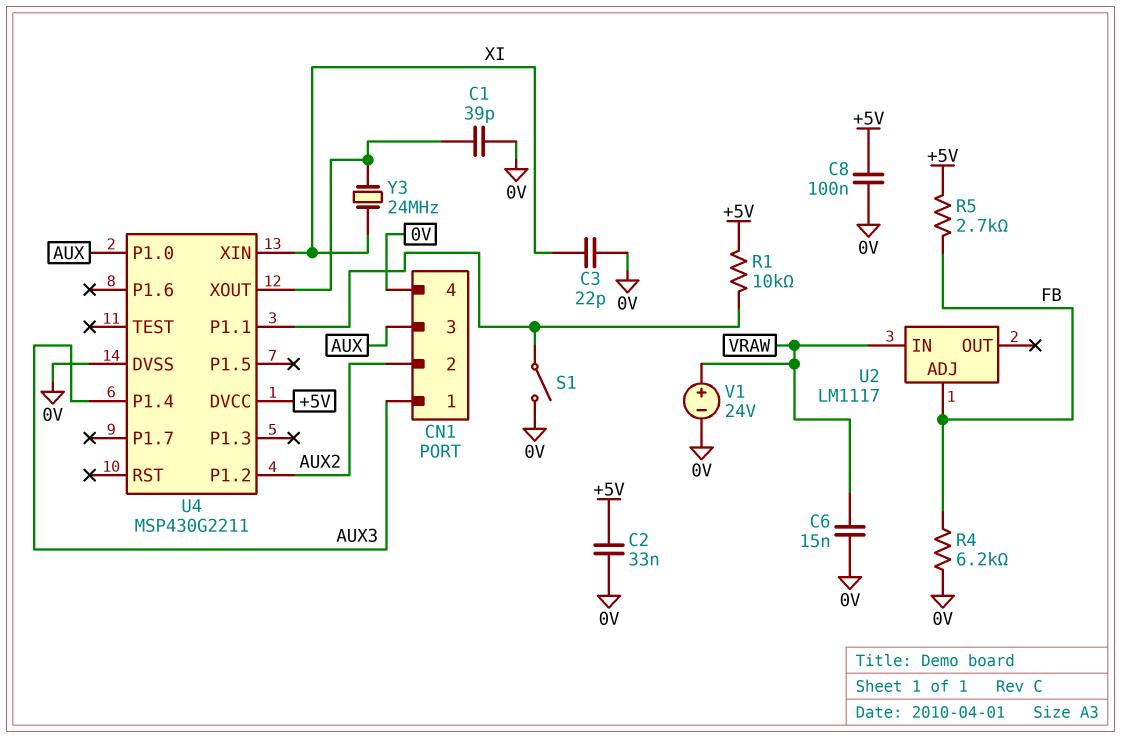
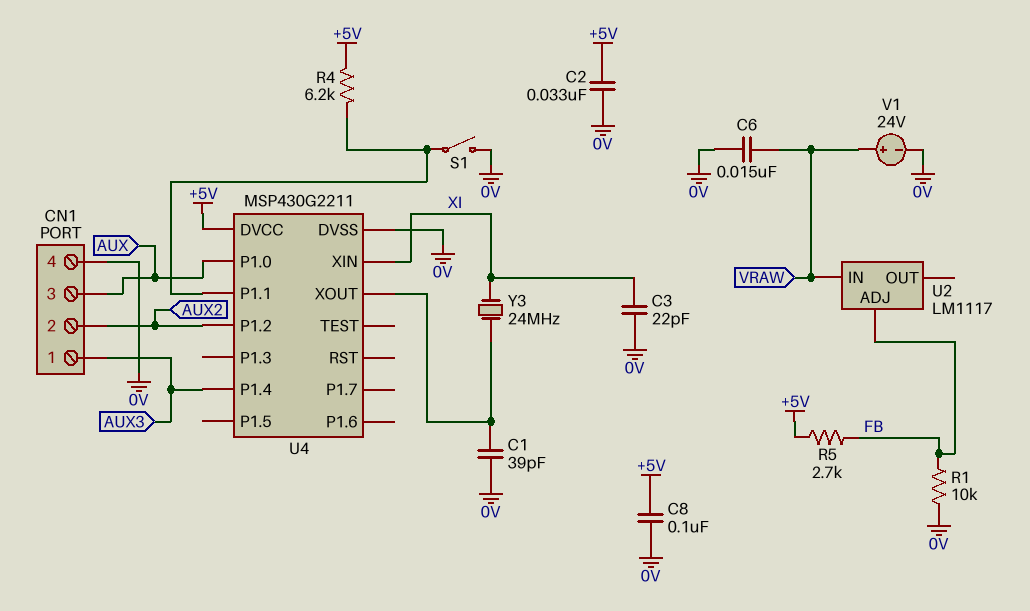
R1: 10k (+5V, U4/P1.1) -> 10k (0V, FB)
R4: 6.2k (0V, FB) -> 6.2k (+5V, U4/P1.1)

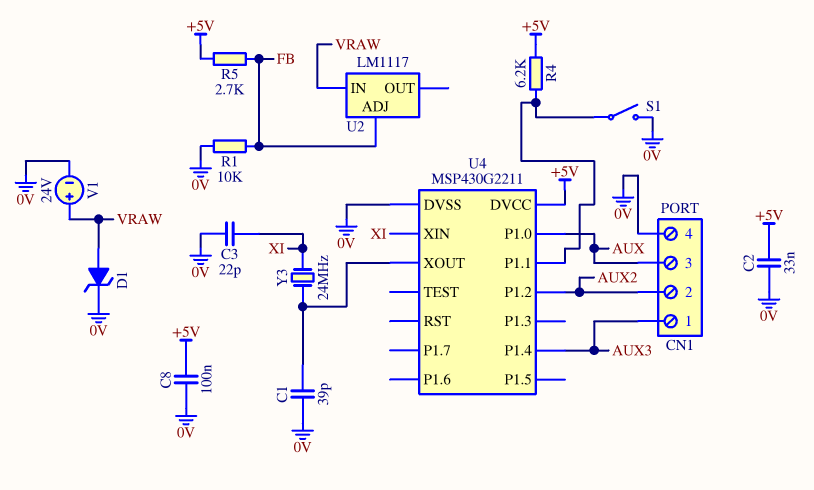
C6: 15nF (0V, VRAW) -> none
D1: none -> zener (A VRAW, K 0V)

